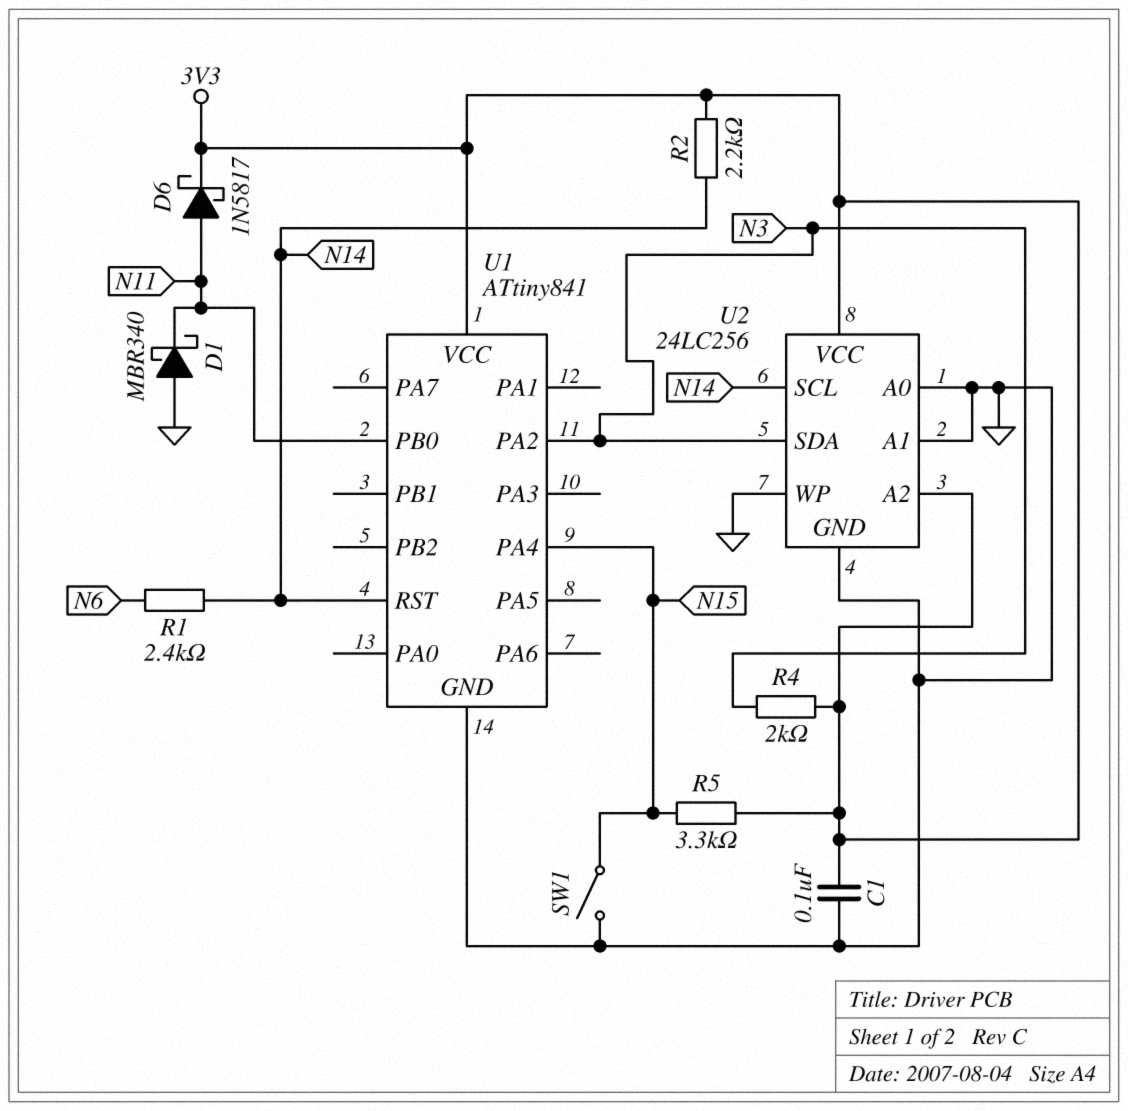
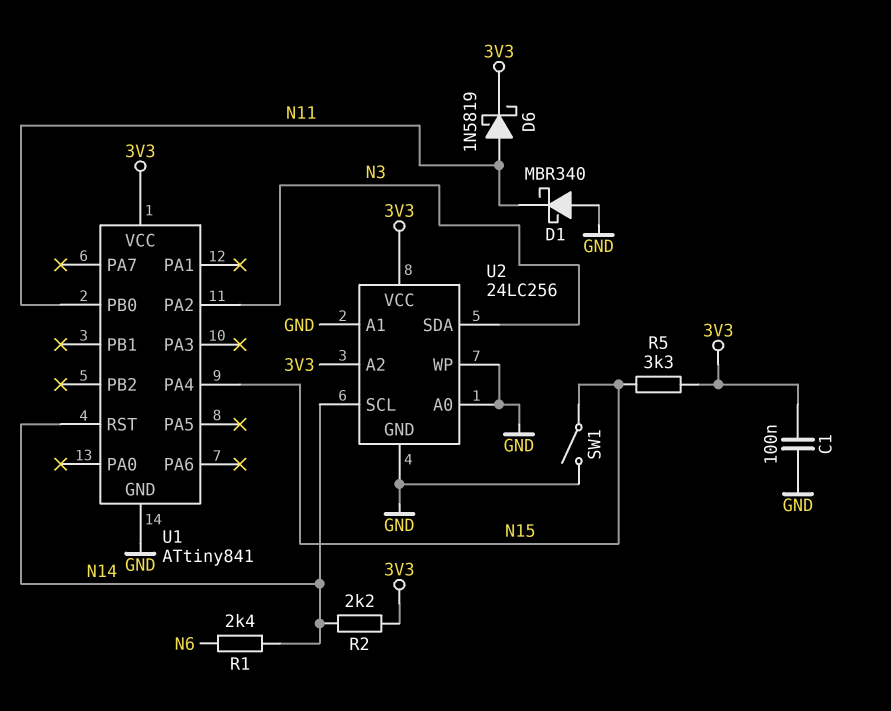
D6: schottky 1N5817 (A N11, K 3V3) -> schottky 1N5819 (A N11, K 3V3)
R4: 2k (3V3, N3) -> none

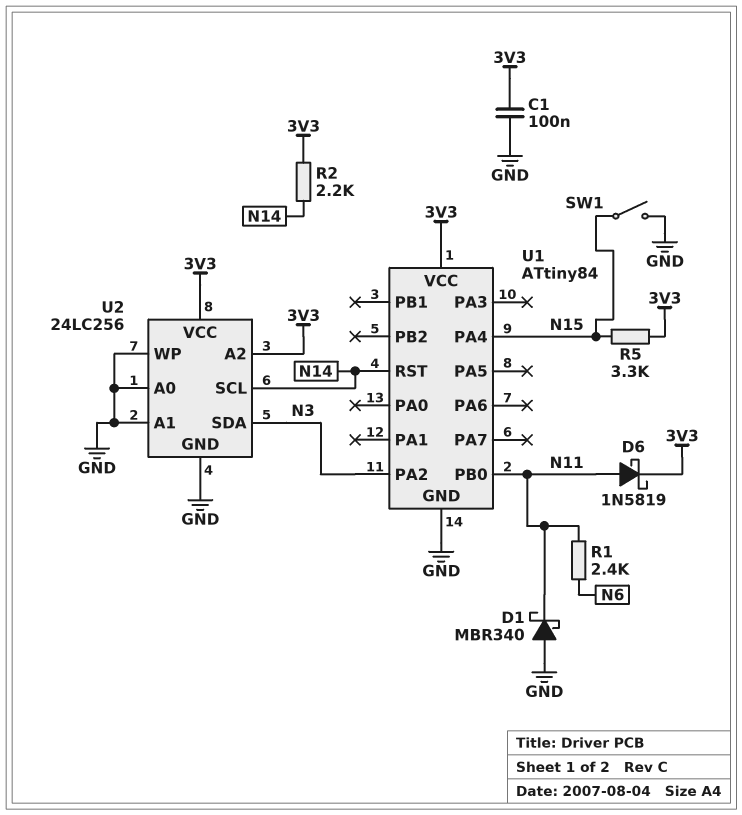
R1: 2.4k (N6, N14) -> 2.4k (N6, N11)
U1: ATtiny841 -> ATtiny84

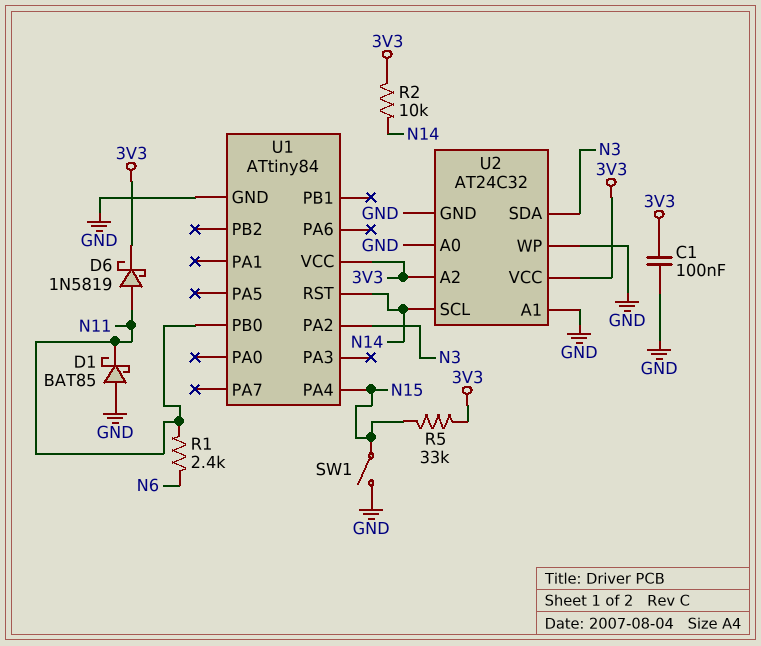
D1: schottky MBR340 (A GND, K N11) -> schottky BAT85 (A GND, K N11)
R2: 2.2k (3V3, N14) -> 10k (3V3, N14)
R5: 3.3k (3V3, N15) -> 33k (3V3, N15)
U2: 24LC256 -> AT24C32

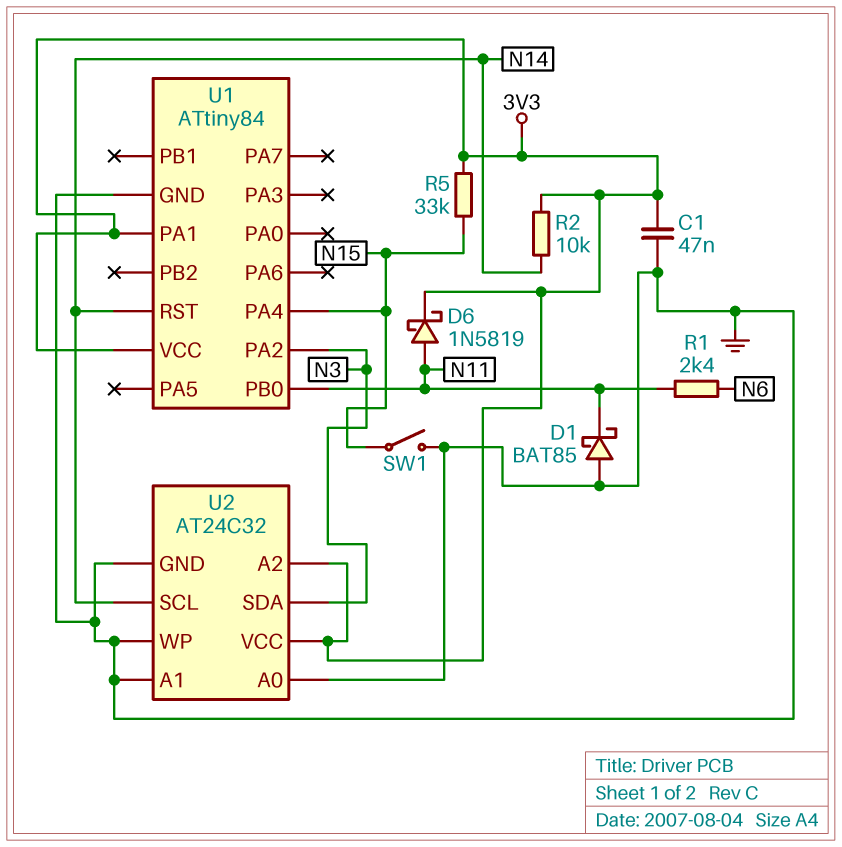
C1: 100nF (3V3, GND) -> 47nF (3V3, GND)
U1 pin PA1: none -> 3V3

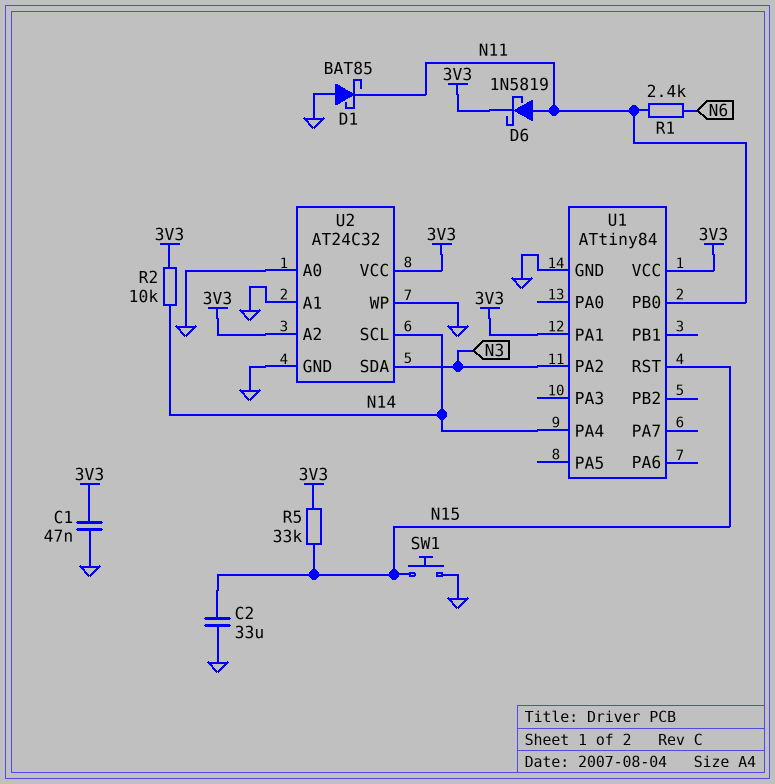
C2: none -> 33uF (GND, N15)
SW1: switch (GND, N15) -> button (GND, N15)
U1 pin PA4: N15 -> N14
U1 pin RST: N14 -> N15

